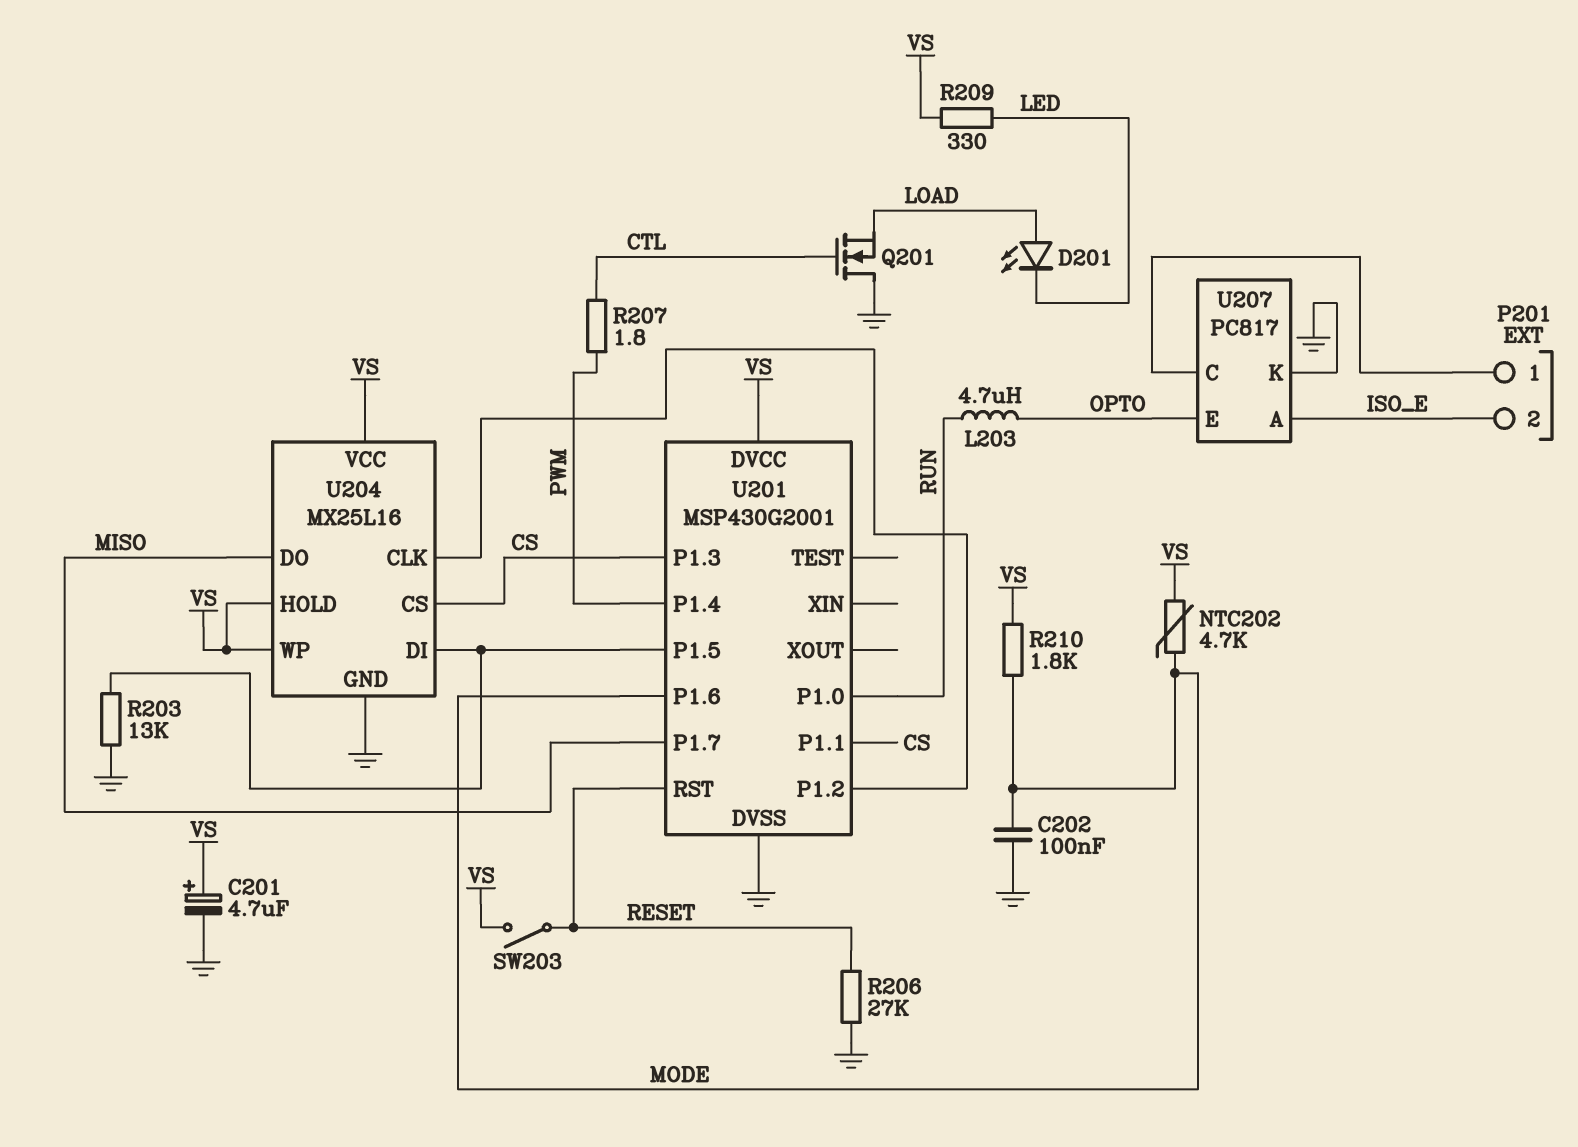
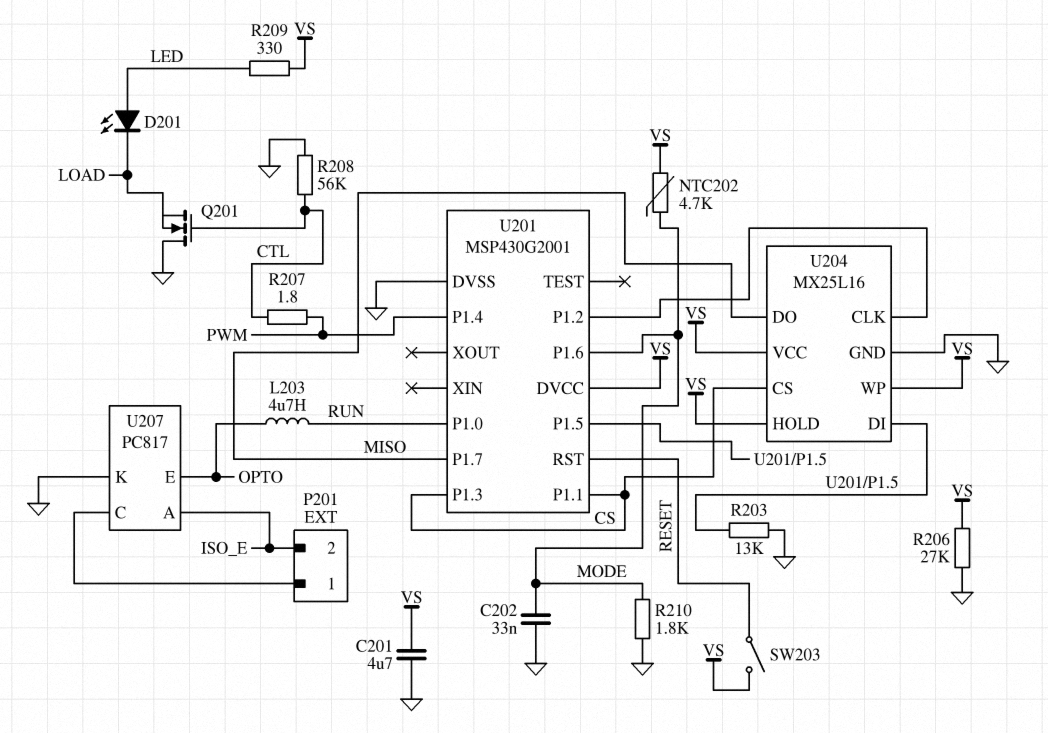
C201: 4.7uF (plus VS, minus GND) -> 4.7uF (GND, VS)
C202: 100nF (GND, MODE) -> 33nF (GND, MODE)
D201: LED (A LOAD, K LED) -> LED (A LED, K LOAD)
R206: 27k (GND, RESET) -> 27k (GND, VS)
R208: none -> 56k (CTL, GND)
R210: 1.8k (MODE, VS) -> 1.8k (GND, MODE)

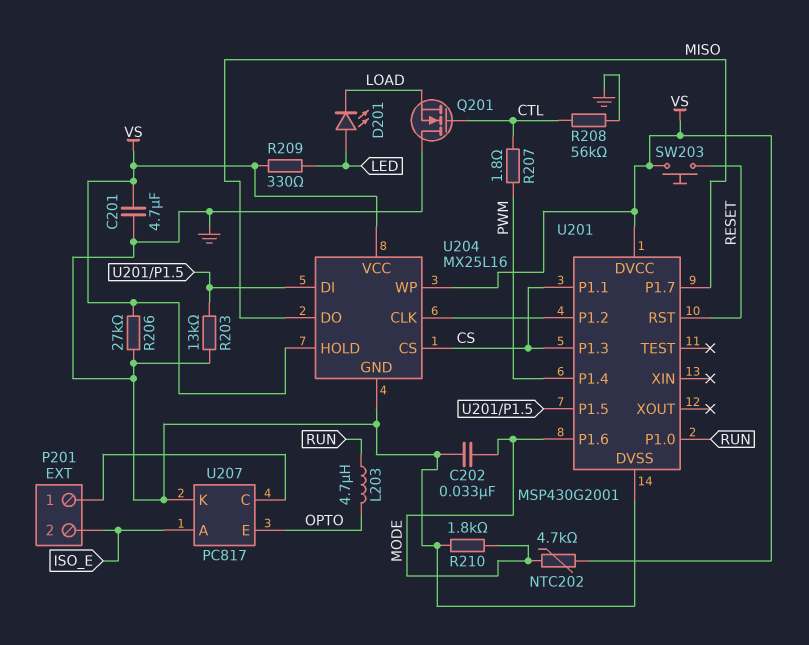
SW203: switch (RESET, VS) -> button (RESET, VS)

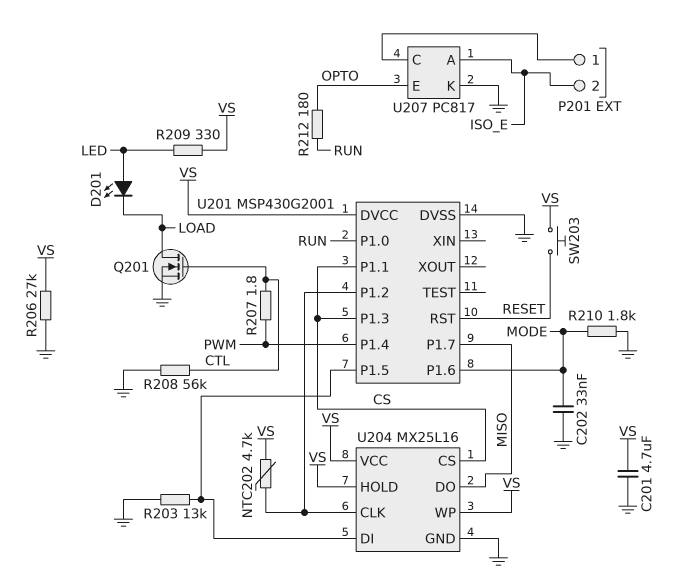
L203: 4.7uH (OPTO, RUN) -> none
NTC202: 4.7k (MODE, VS) -> 4.7k (U201/P1.2, VS)
Q201: NMOS (G CTL, D GND, S LOAD) -> NMOS (G CTL, D LOAD, S GND)
R212: none -> 180 (OPTO, RUN)

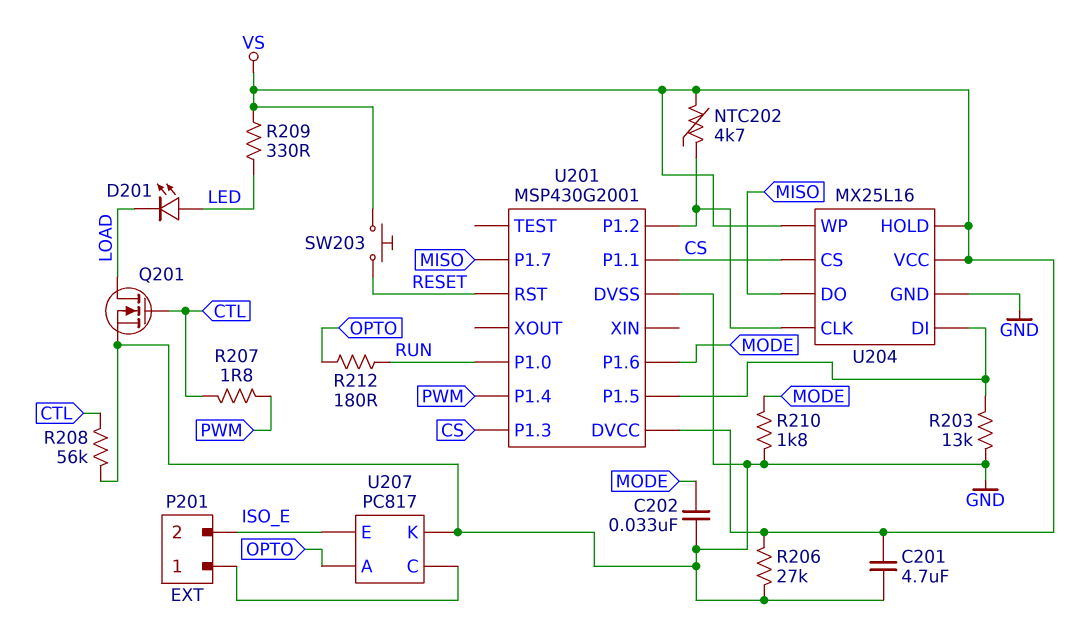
U207 pin A: ISO_E -> OPTO
U207 pin E: OPTO -> ISO_E

